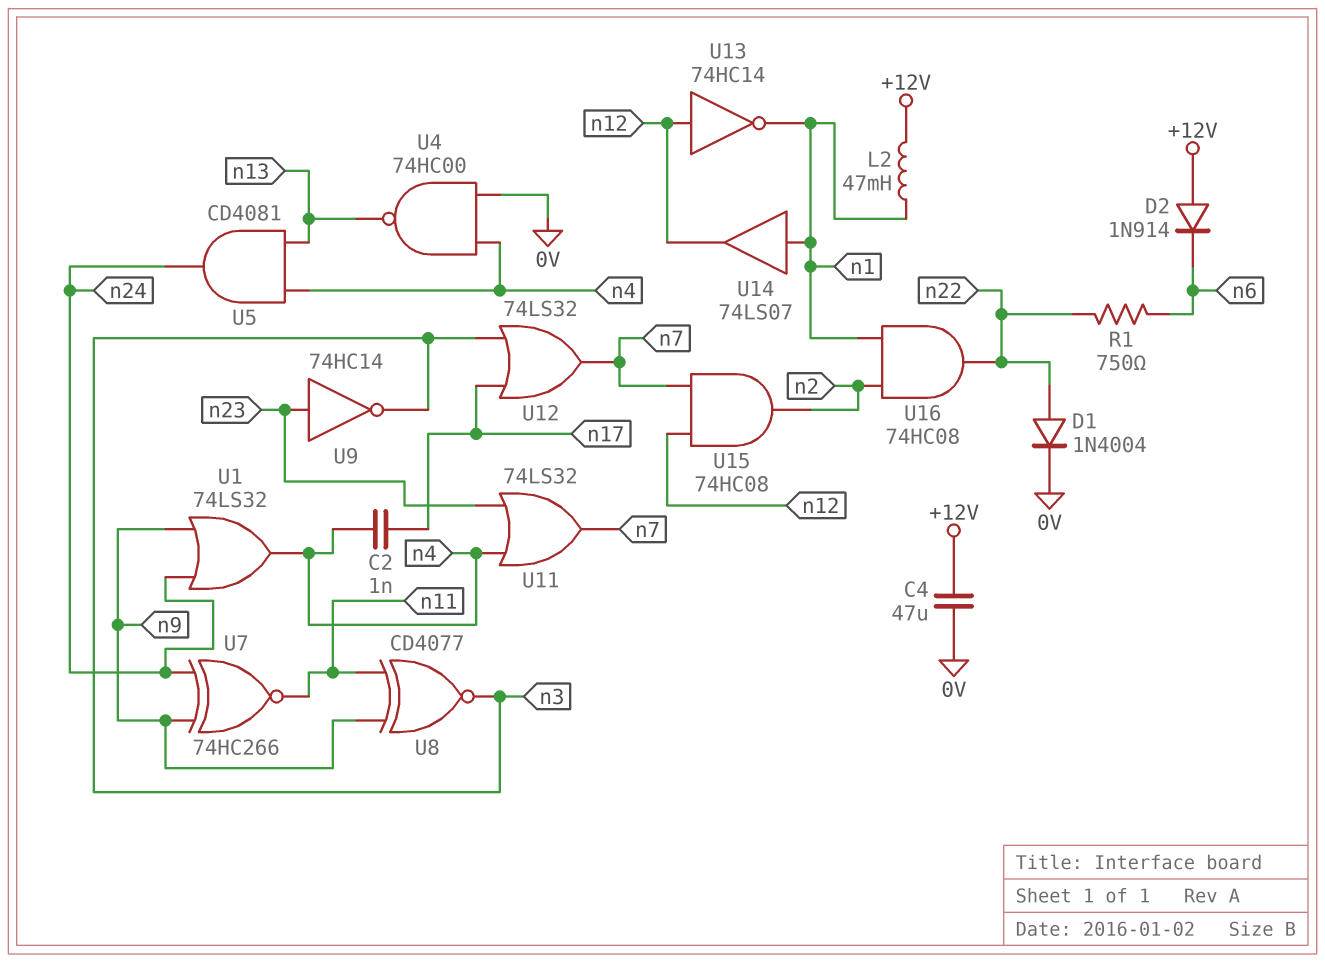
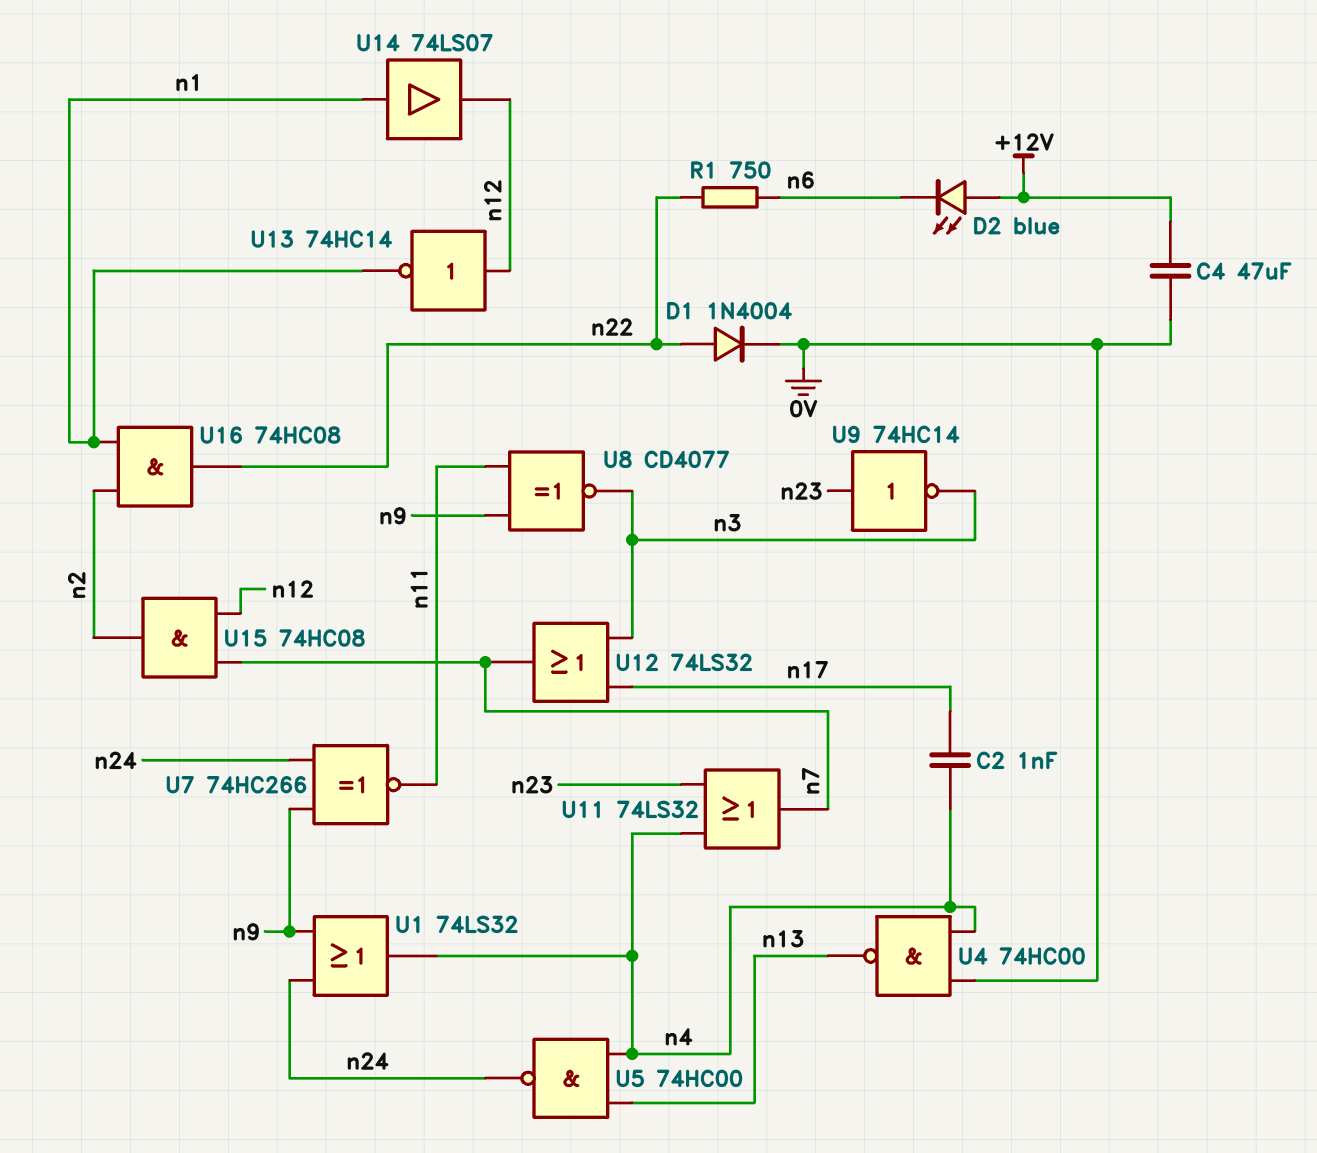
D2: diode 1N914 (A +12V, K n6) -> LED blue (A +12V, K n6)
L2: 47mH (+12V, n1) -> none
U5: AND CD4081 (in n4, in n13, out n24) -> NAND 74HC00 (in n4, in n13, out n24)

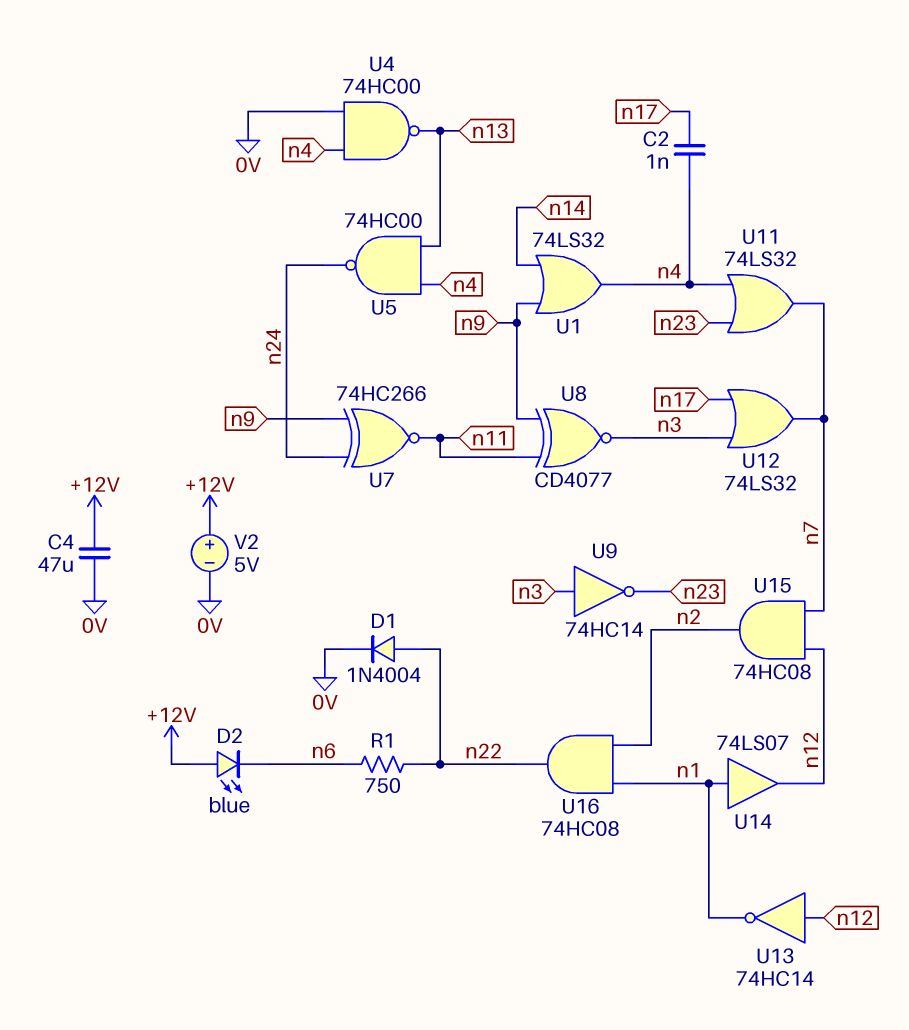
U1: OR 74LS32 (in n9, in n24, out n4) -> OR 74LS32 (in n9, in n14, out n4)
U9: NOT 74HC14 (in n23, out n3) -> NOT 74HC14 (in n3, out n23)
V2: none -> 5V (plus +12V, minus 0V)

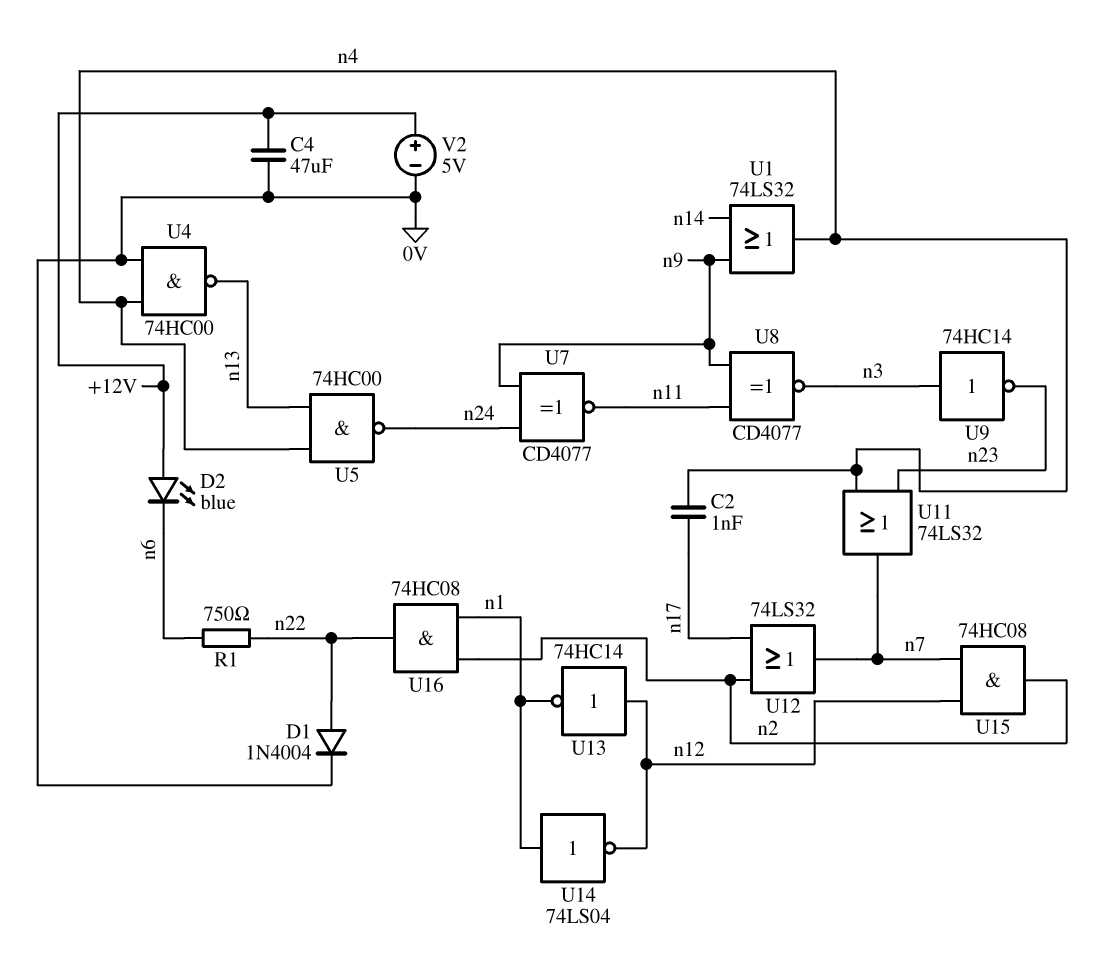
U7: XNOR 74HC266 (in n9, in n24, out n11) -> XNOR CD4077 (in n9, in n24, out n11)
U12: OR 74LS32 (in n3, in n17, out n7) -> OR 74LS32 (in n2, in n17, out n7)
U14: buffer 74LS07 (in n1, out n12) -> NOT 74LS04 (in n1, out n12)

